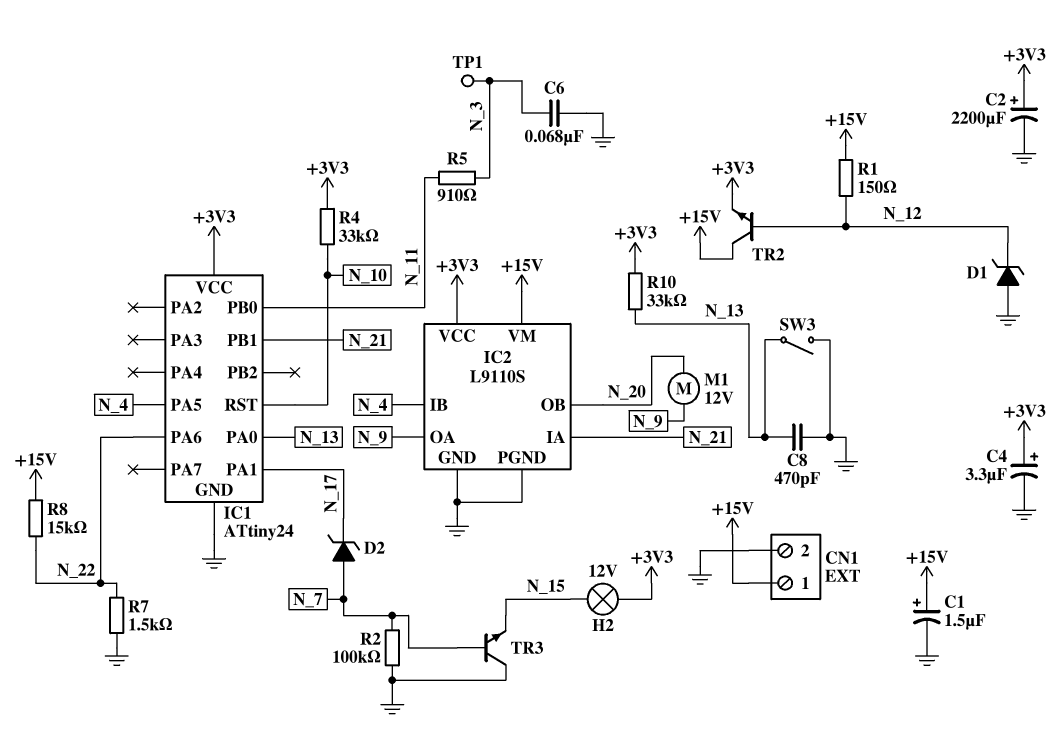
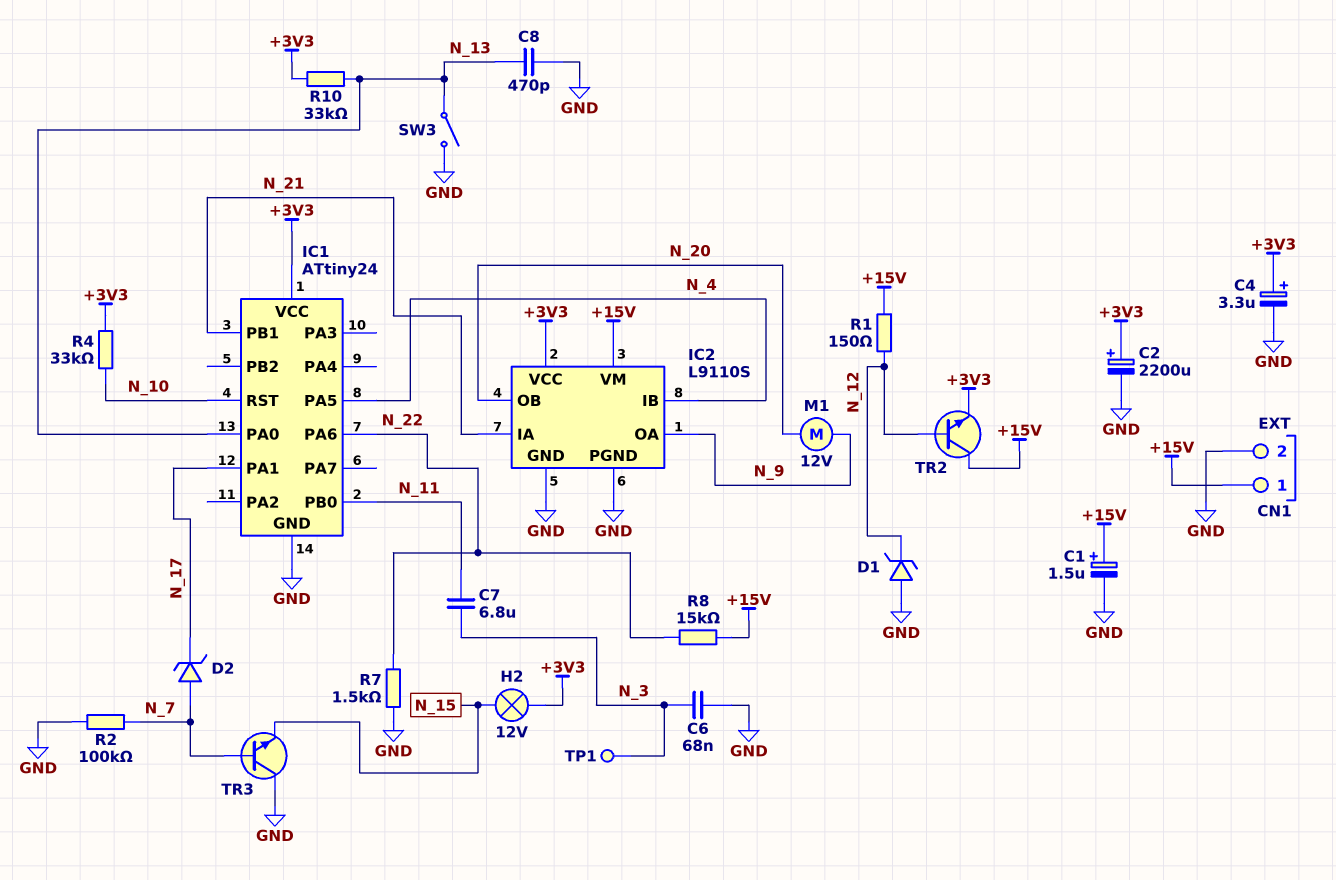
C7: none -> 6.8uF (N_3, N_11)
R5: 910 (N_3, N_11) -> none

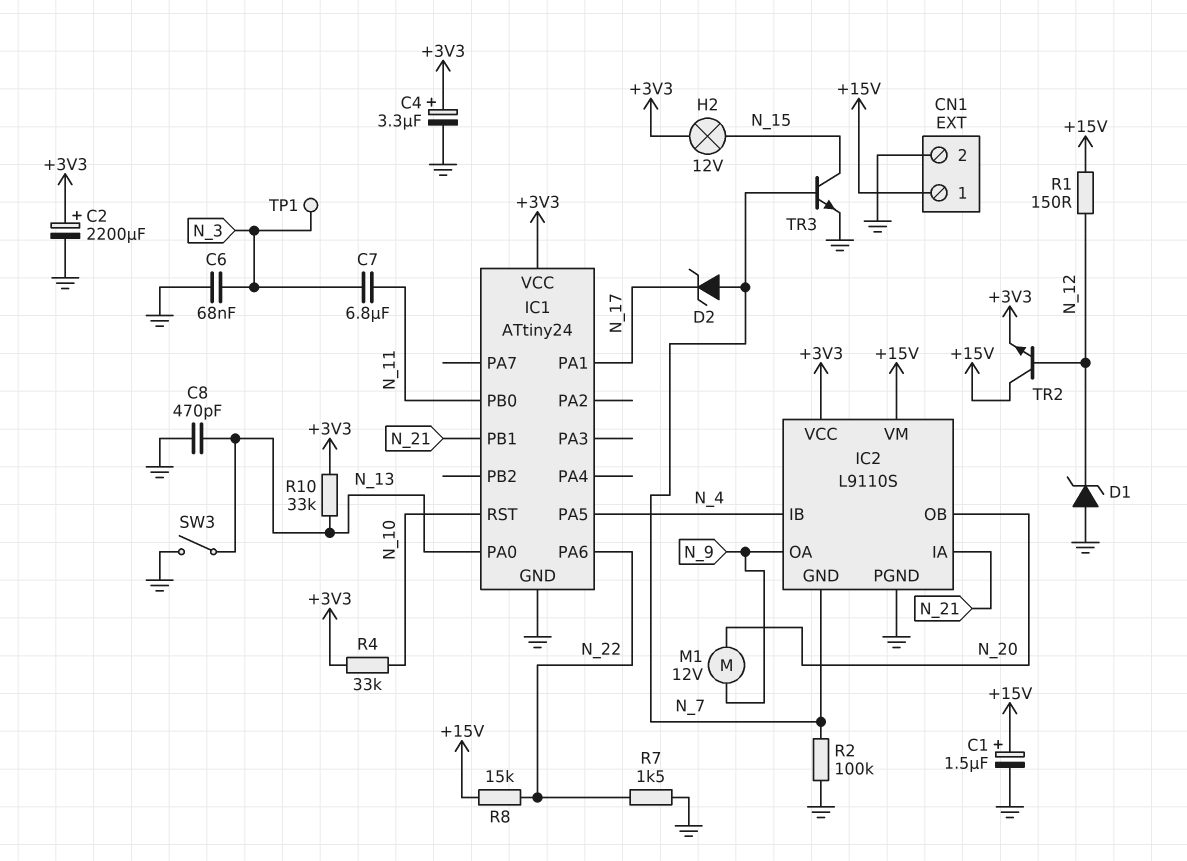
IC2 pin GND: GND -> N_7
TR3: NPN (B N_7, C GND, E N_15) -> NPN (B N_7, C N_15, E GND)

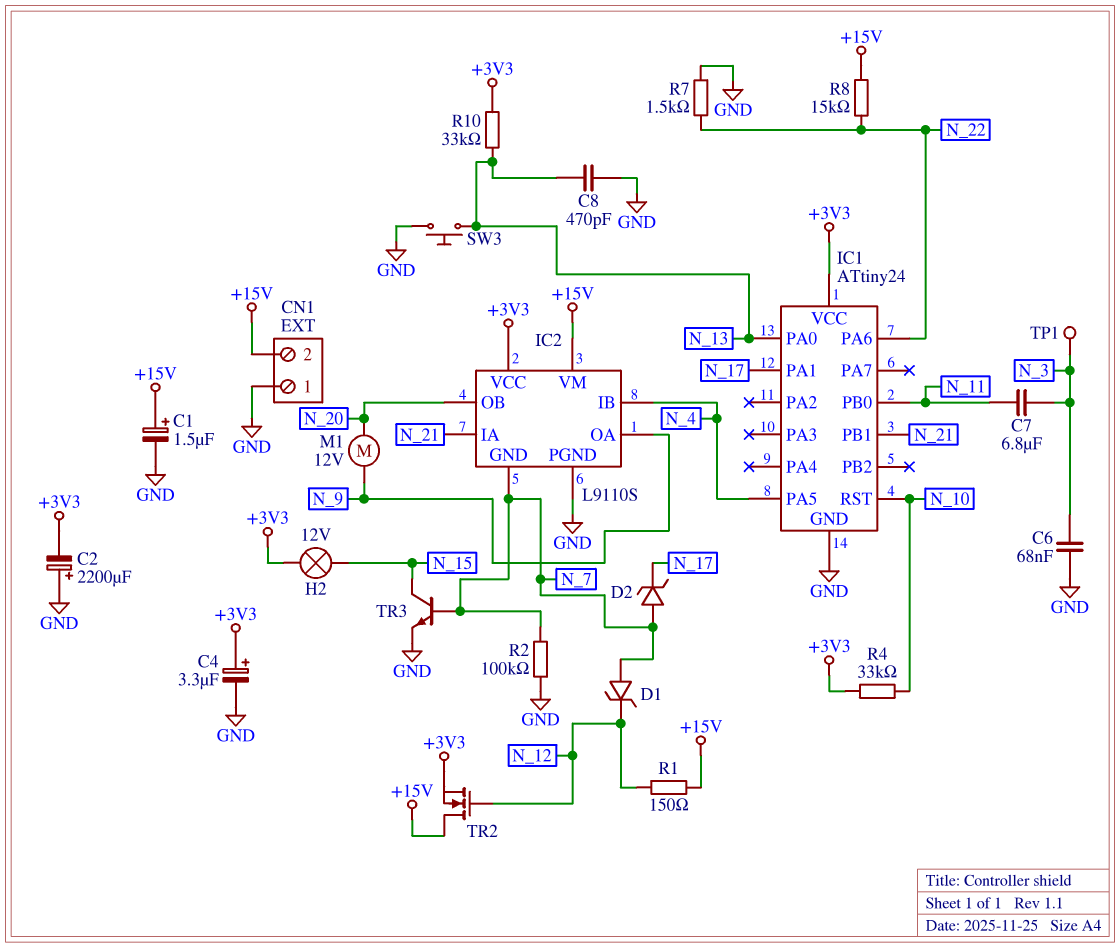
C2: 2200uF (plus +3V3, minus GND) -> 2200uF (plus GND, minus +3V3)
CN1 pin 1: +15V -> GND
CN1 pin 2: GND -> +15V
D1: zener (A GND, K N_12) -> zener (A N_7, K N_12)
SW3: switch (GND, N_13) -> button (GND, N_13)
TR2: NPN (B N_12, C +15V, E +3V3) -> NMOS (G N_12, D +15V, S +3V3)

